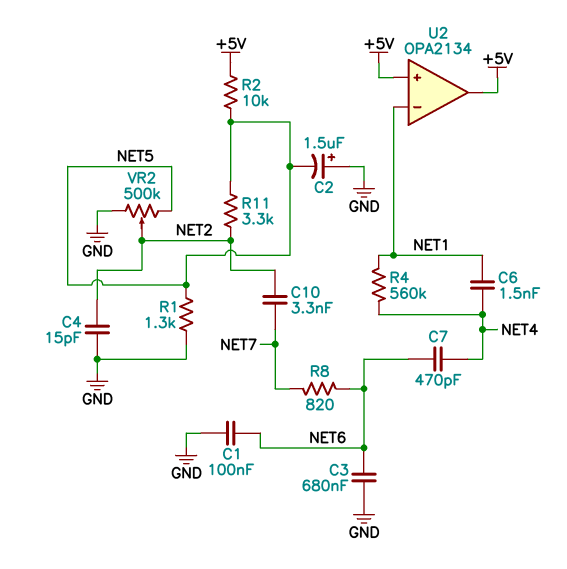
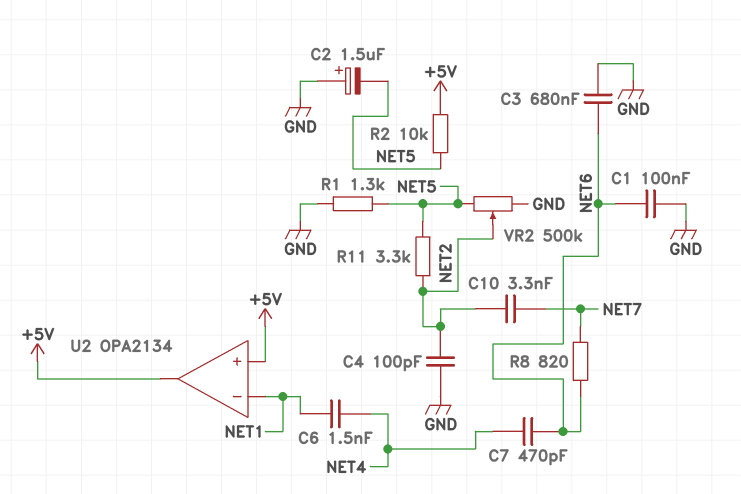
C4: 15pF (GND, NET2) -> 100pF (GND, NET2)
R4: 560k (NET1, NET4) -> none

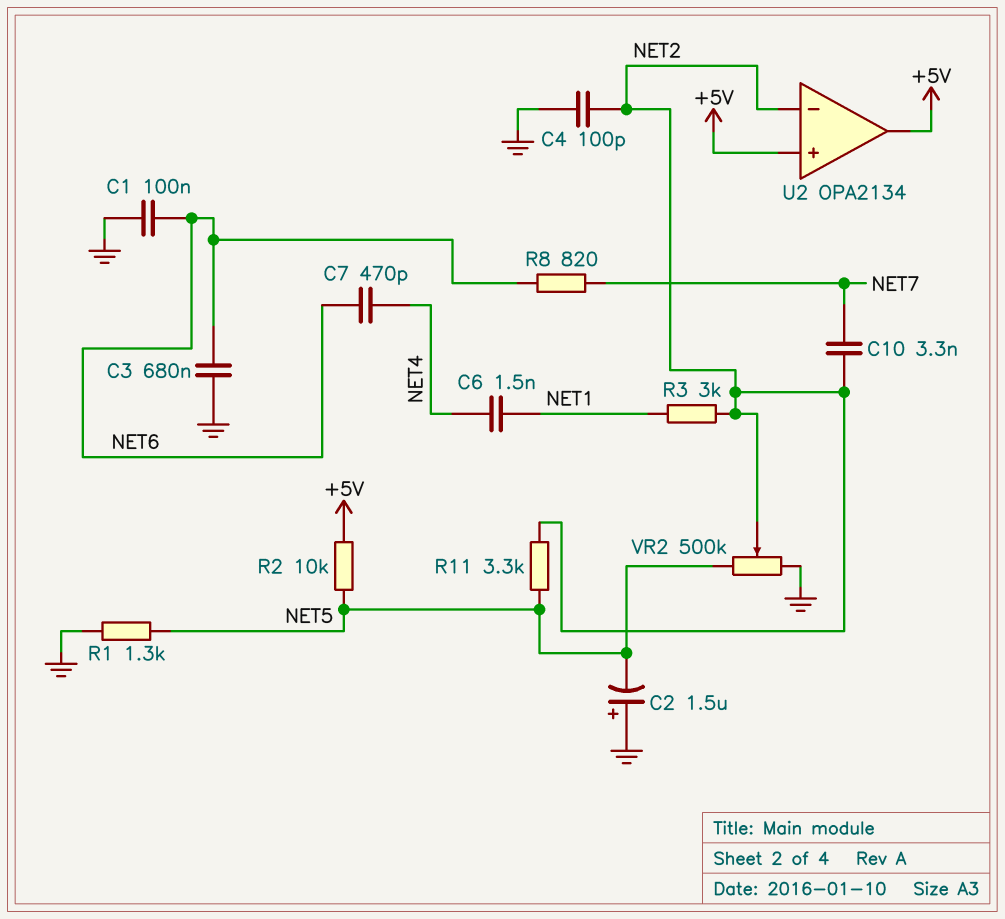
R3: none -> 3k (NET1, NET2)
U2 pin in-: NET1 -> NET2

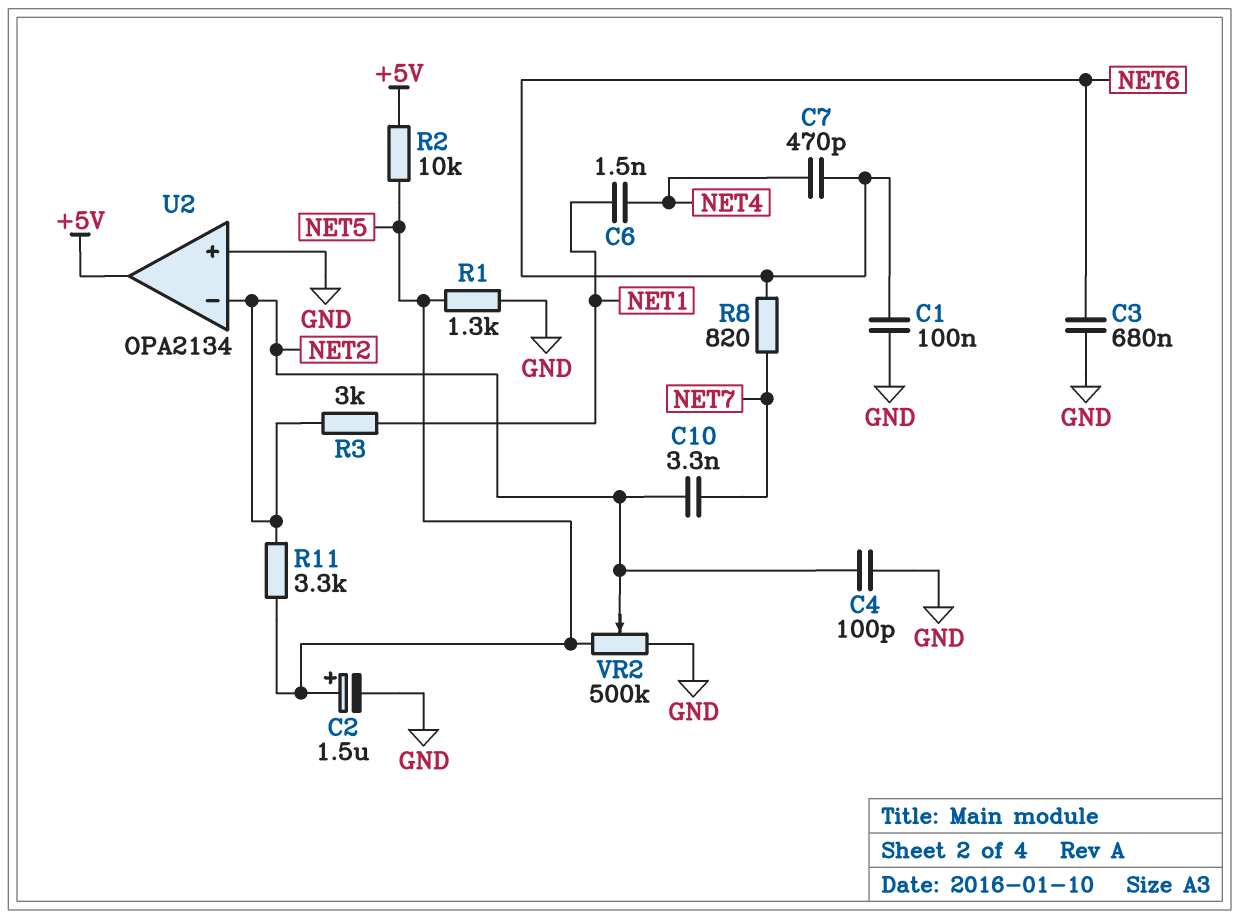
C2: 1.5uF (plus GND, minus NET5) -> 1.5uF (plus NET5, minus GND)
U2 pin in+: +5V -> GND

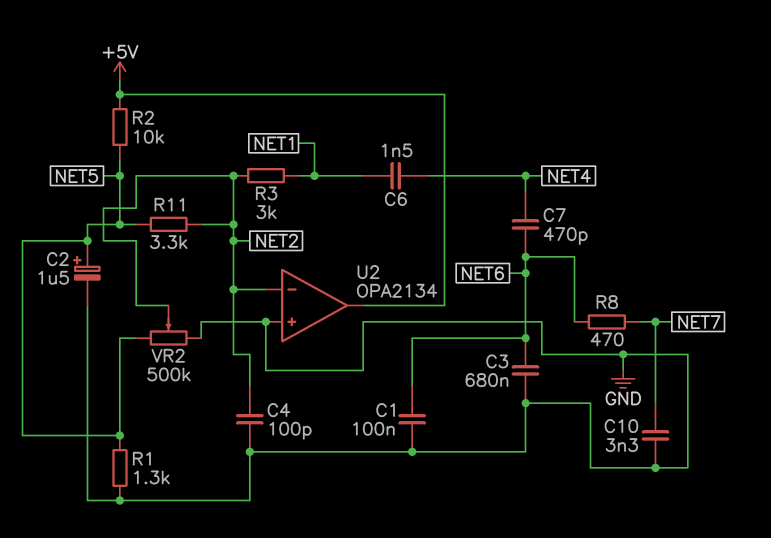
C10: 3.3nF (NET2, NET7) -> 3.3nF (GND, NET7)
R8: 820 (NET6, NET7) -> 470 (NET6, NET7)

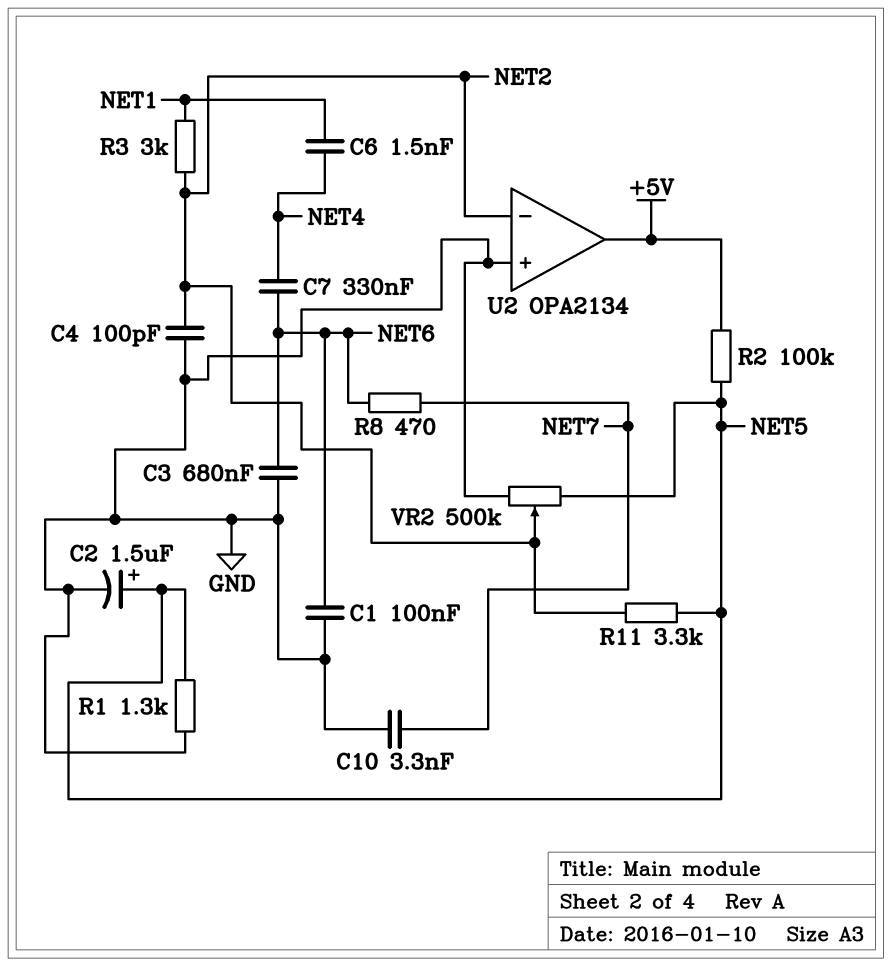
C7: 470pF (NET4, NET6) -> 330nF (NET4, NET6)
R2: 10k (+5V, NET5) -> 100k (+5V, NET5)

